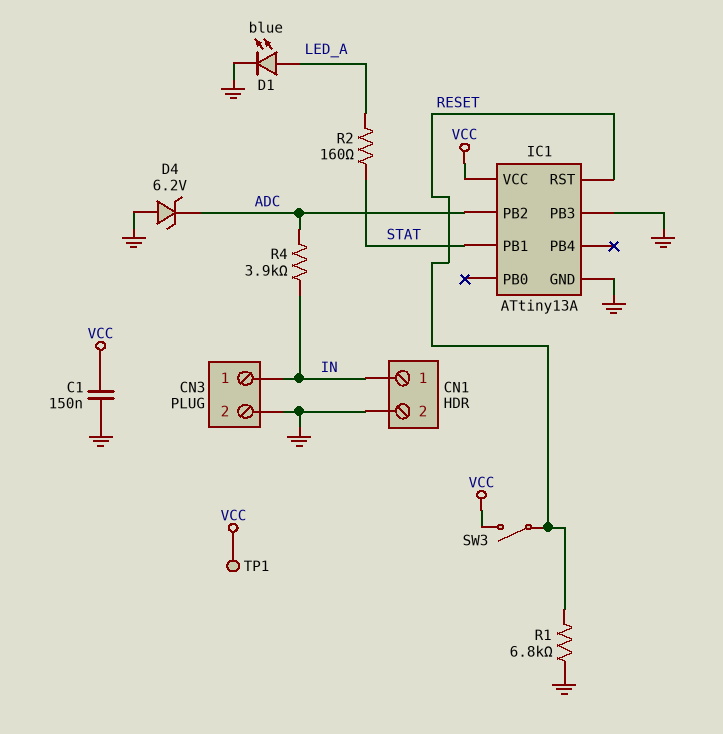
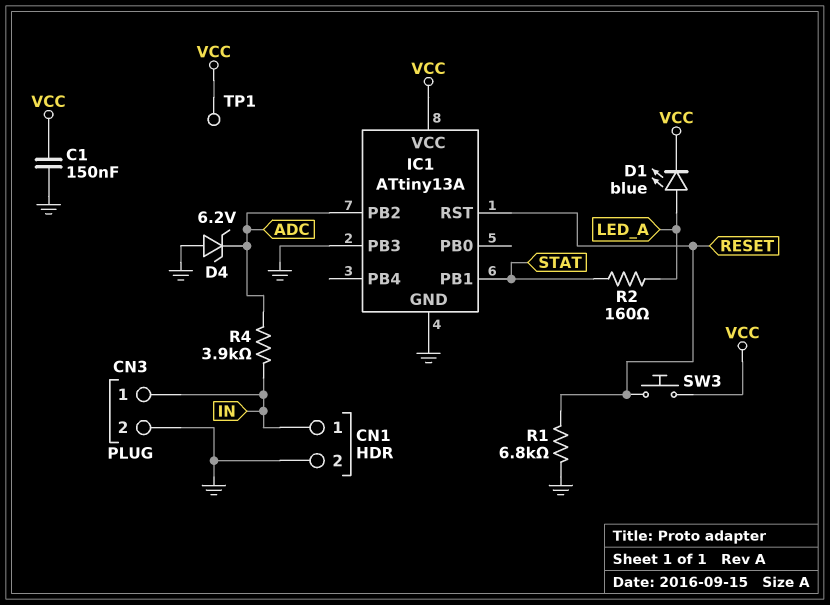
D1: LED blue (A LED_A, K GND) -> LED blue (A LED_A, K VCC)
SW3: switch (RESET, VCC) -> button (RESET, VCC)

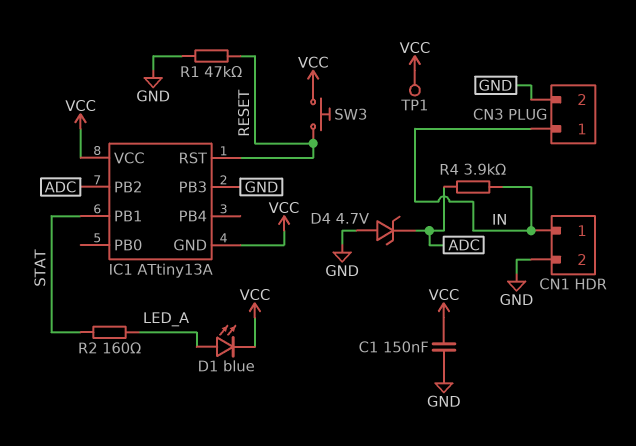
D4: zener 6.2V (A GND, K ADC) -> zener 4.7V (A GND, K ADC)
IC1 pin GND: GND -> VCC
R1: 6.8k (GND, RESET) -> 47k (GND, RESET)

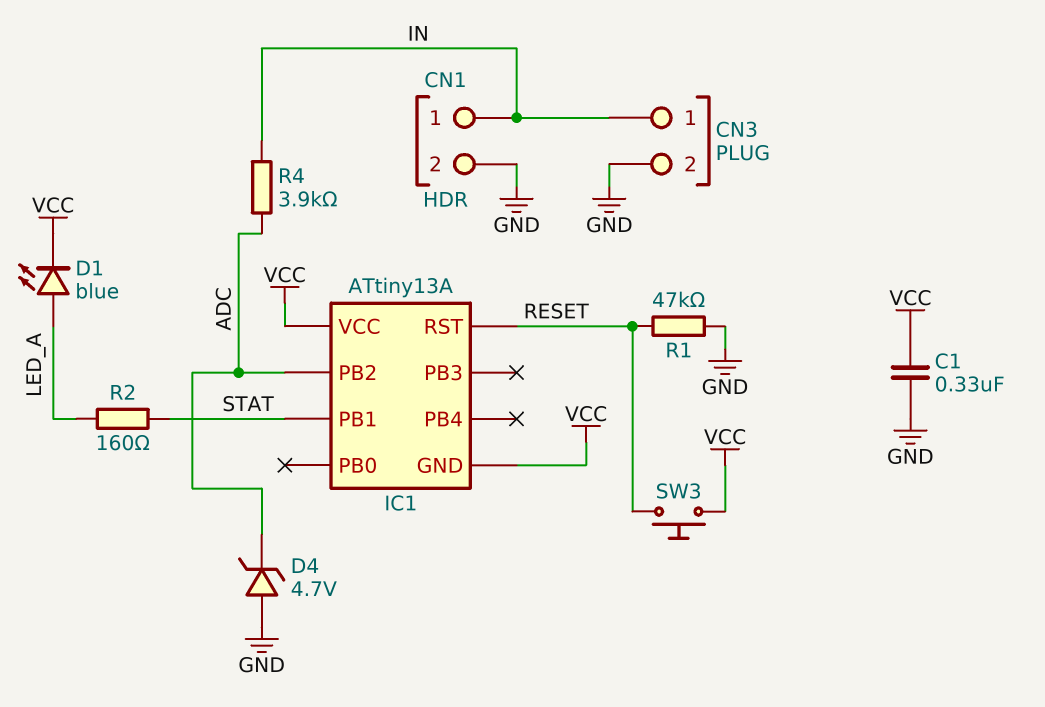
C1: 150nF (GND, VCC) -> 330nF (GND, VCC)
IC1 pin PB3: GND -> none
TP1: test point (VCC) -> none

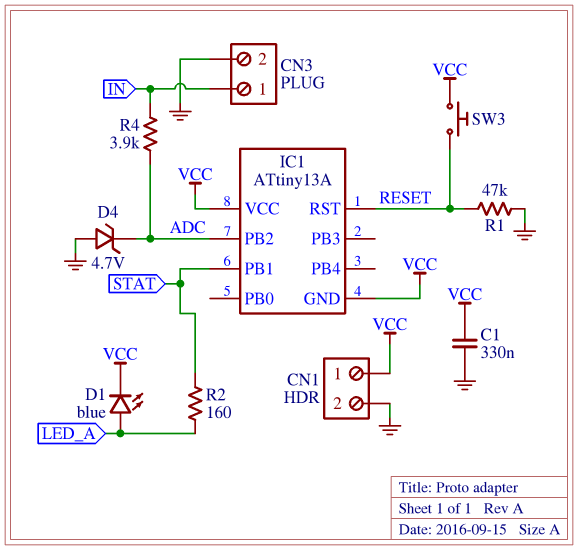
CN1 pin 1: IN -> VCC

